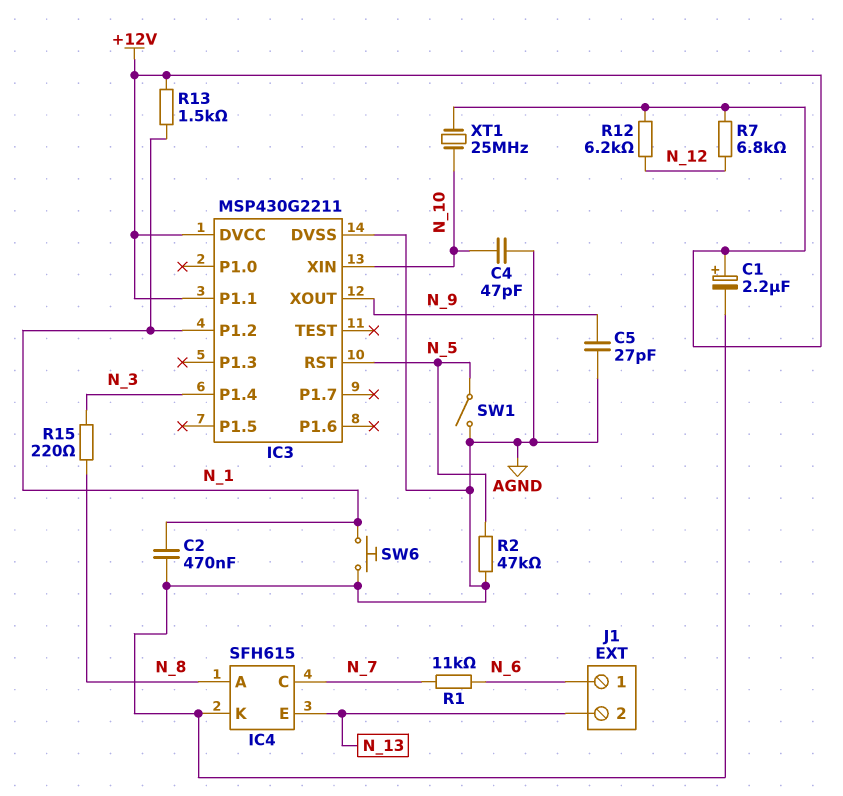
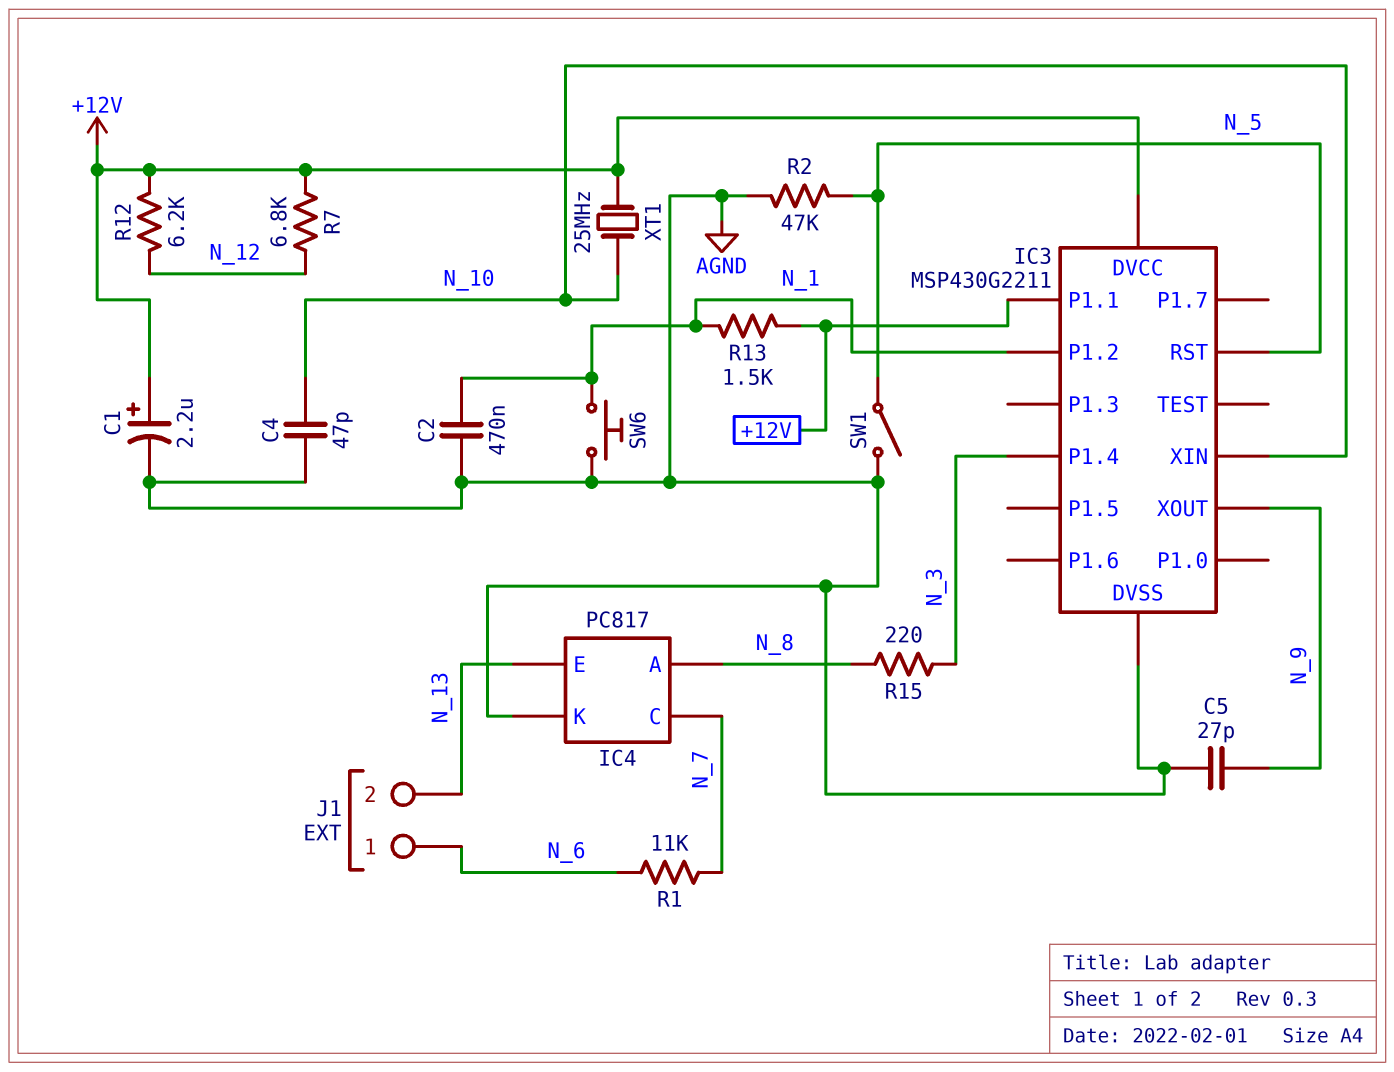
IC4: SFH615 -> PC817

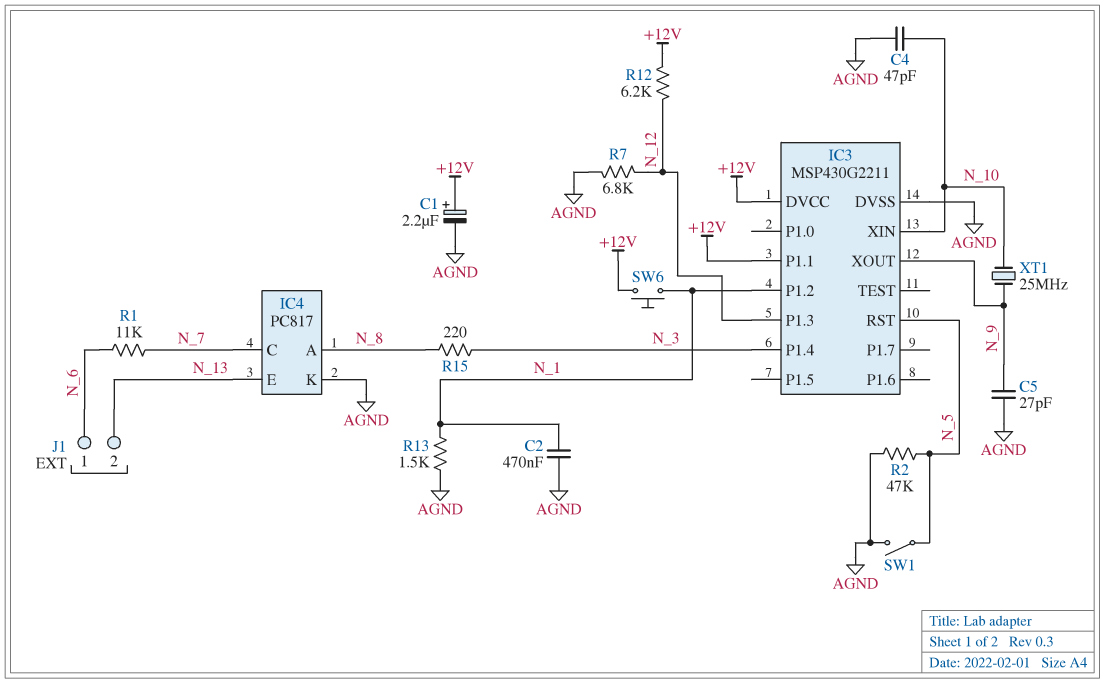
IC3 pin P1.3: none -> N_12
R7: 6.8k (+12V, N_12) -> 6.8k (AGND, N_12)
R13: 1.5k (+12V, N_1) -> 1.5k (AGND, N_1)
SW6: button (AGND, N_1) -> button (+12V, N_1)
XT1: 25MHz (+12V, N_10) -> 25MHz (N_9, N_10)

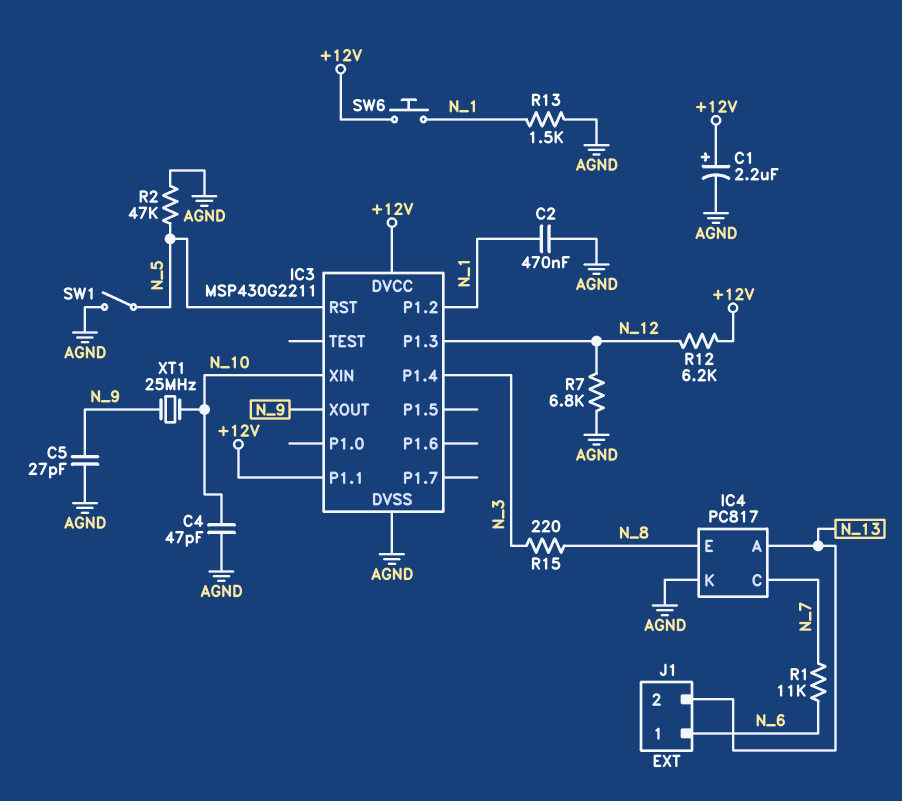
IC4 pin A: N_8 -> N_13
IC4 pin E: N_13 -> N_8

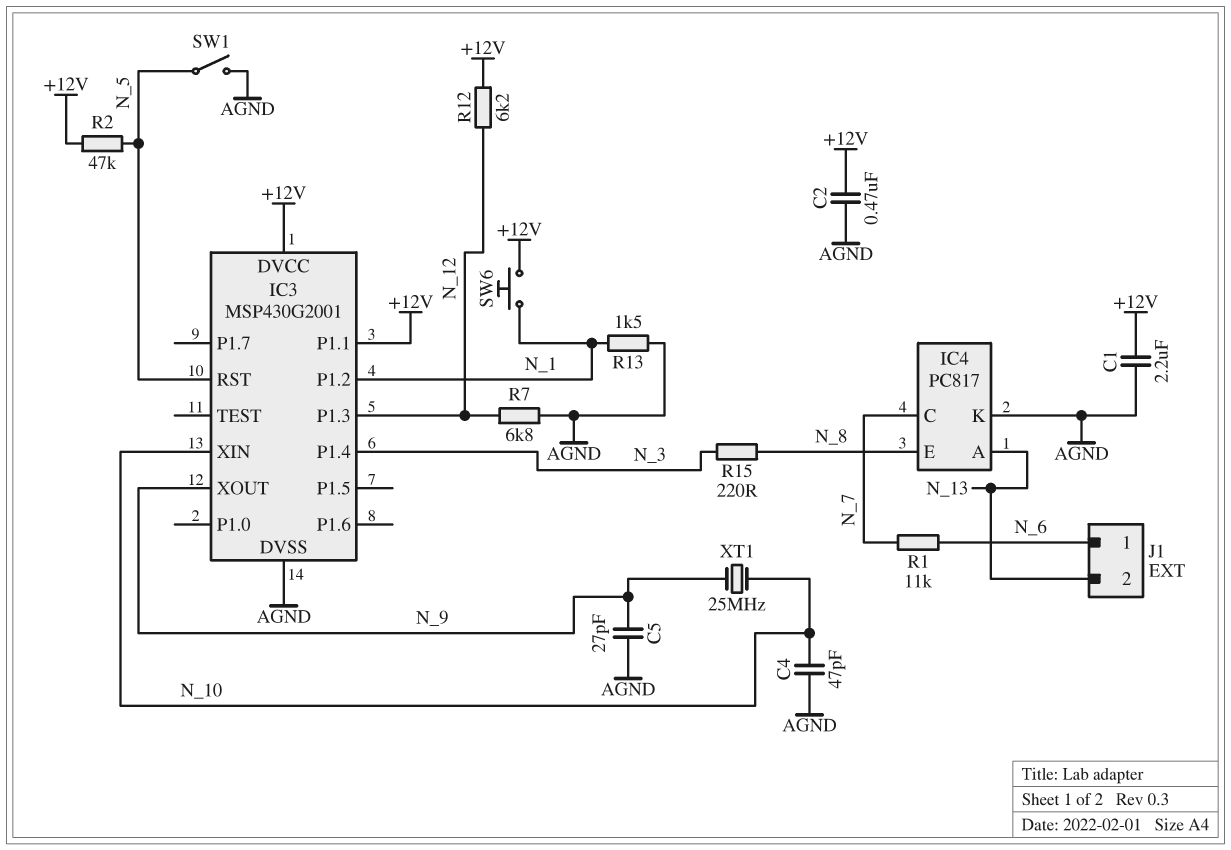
C1: 2.2uF (plus +12V, minus AGND) -> 2.2uF (+12V, AGND)
C2: 470nF (AGND, N_1) -> 470nF (+12V, AGND)
IC3: MSP430G2211 -> MSP430G2001
R2: 47k (AGND, N_5) -> 47k (+12V, N_5)

